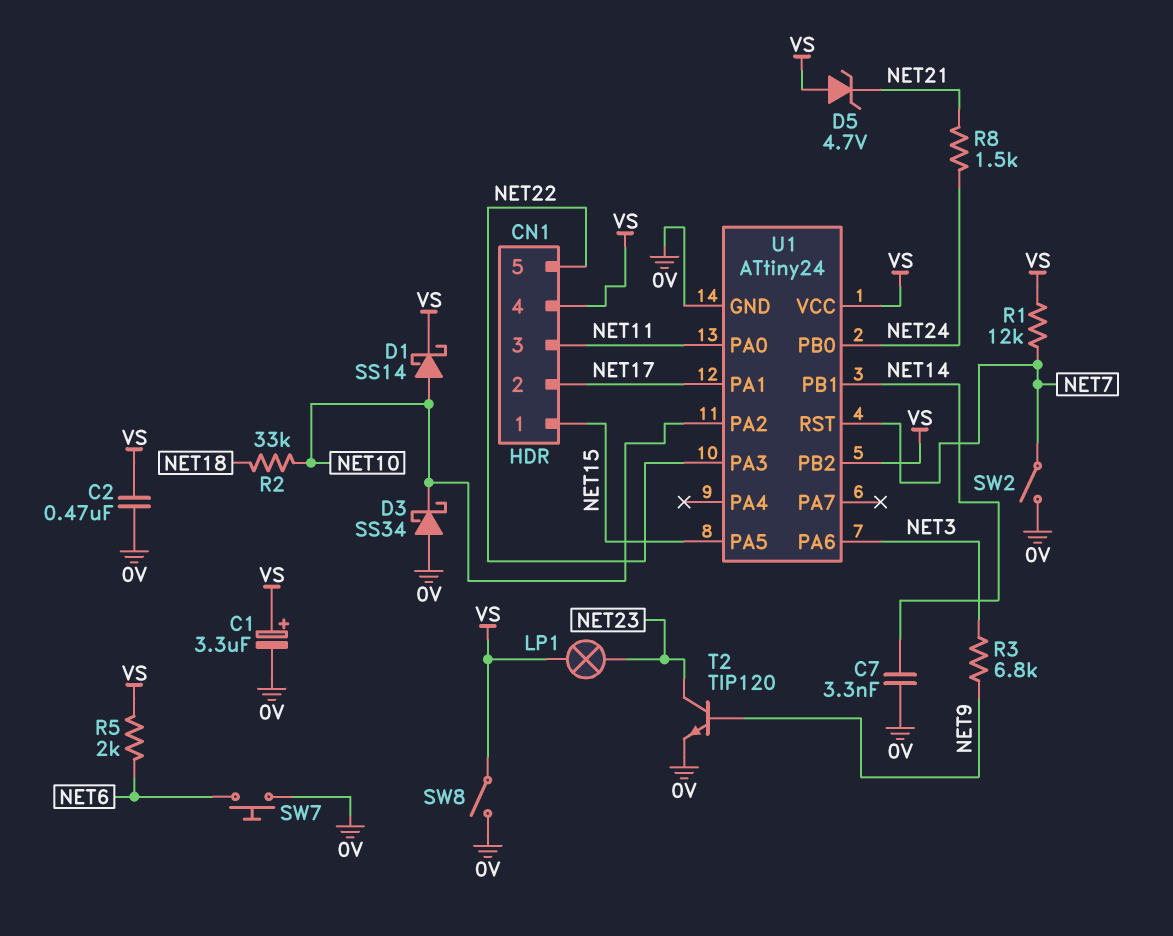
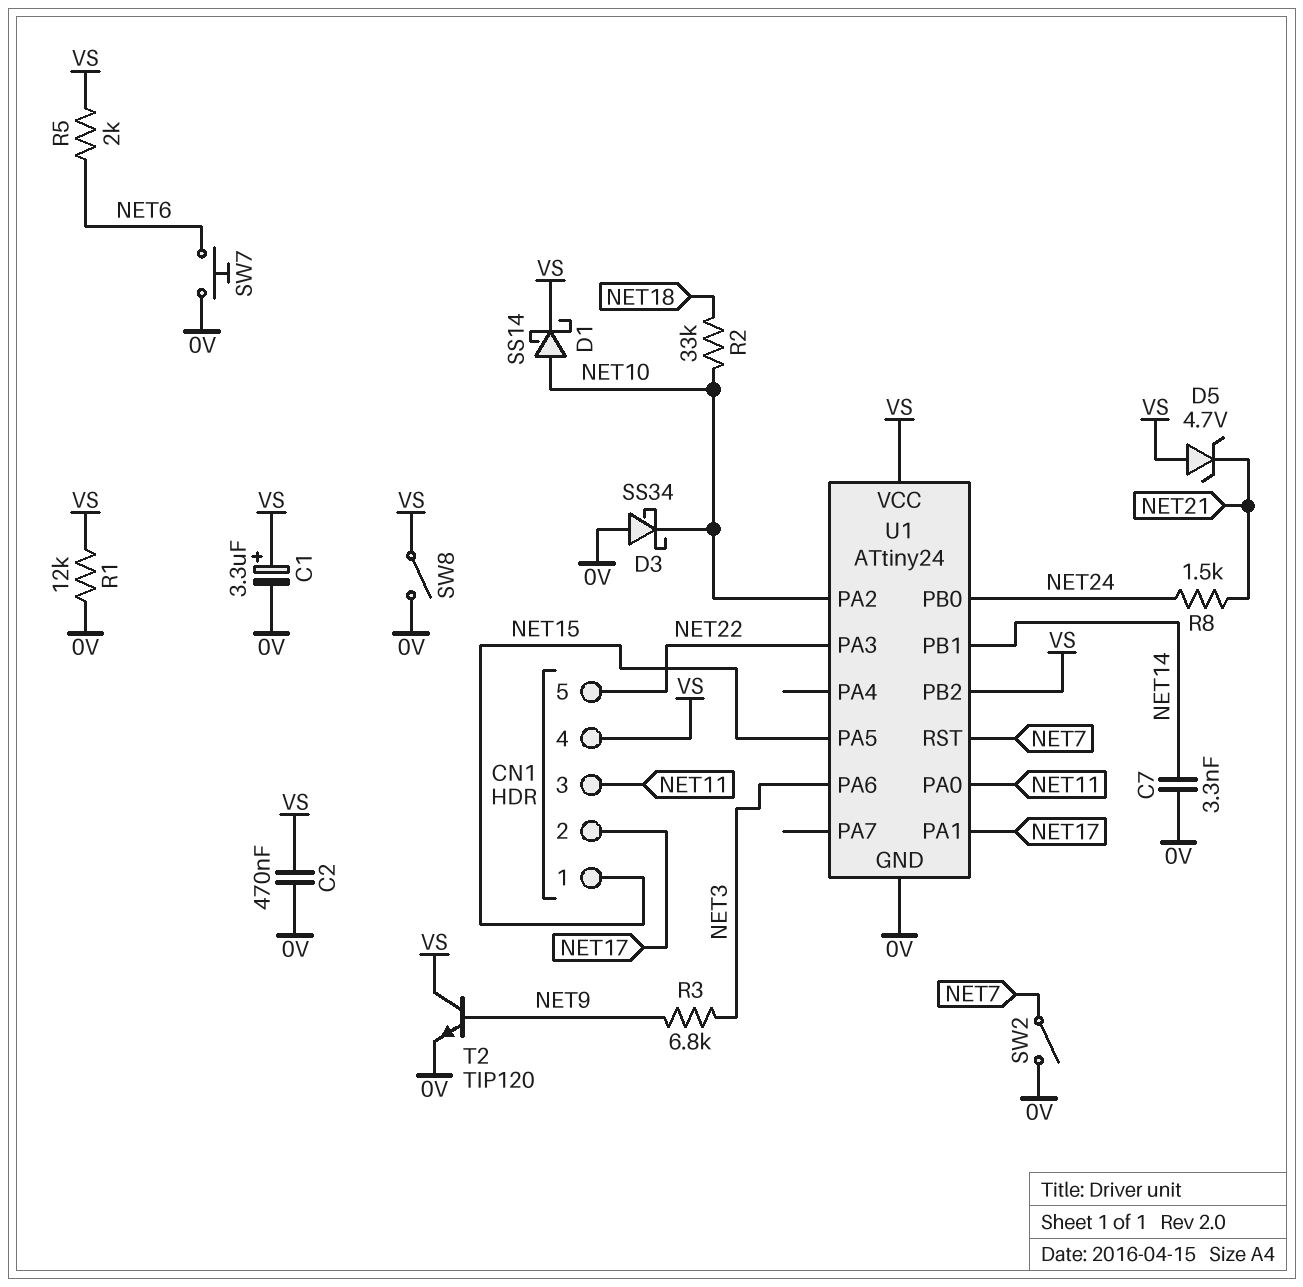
LP1: lamp (NET23, VS) -> none
R1: 12k (NET7, VS) -> 12k (0V, VS)
T2: NPN TIP120 (B NET9, C NET23, E 0V) -> NPN TIP120 (B NET9, C VS, E 0V)

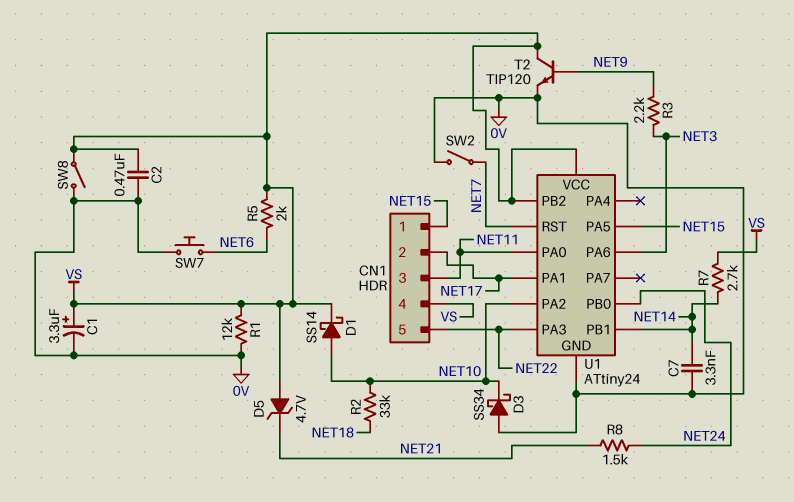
R3: 6.8k (NET3, NET9) -> 2.2k (NET3, NET9)
R7: none -> 2.7k (NET14, VS)

